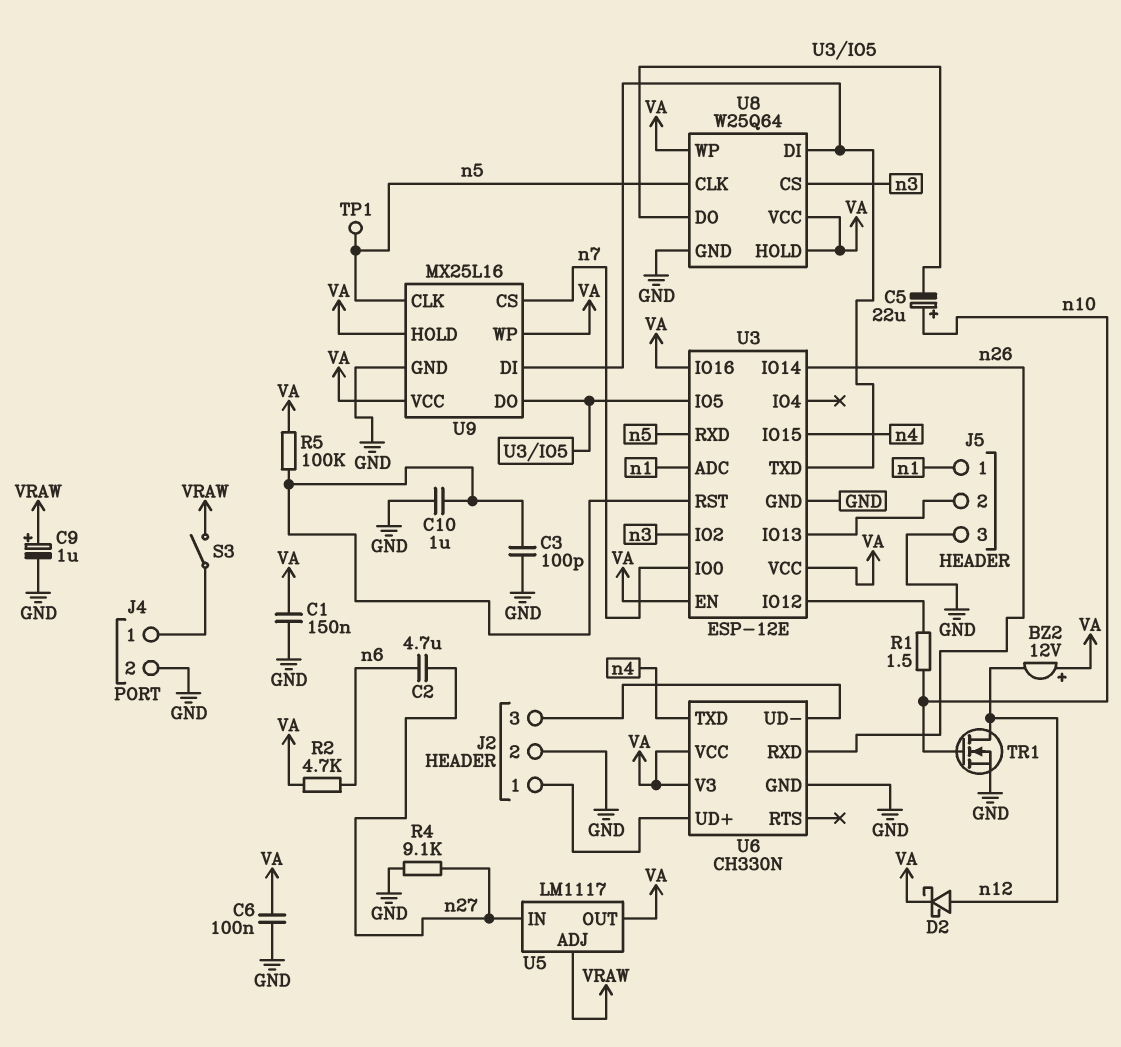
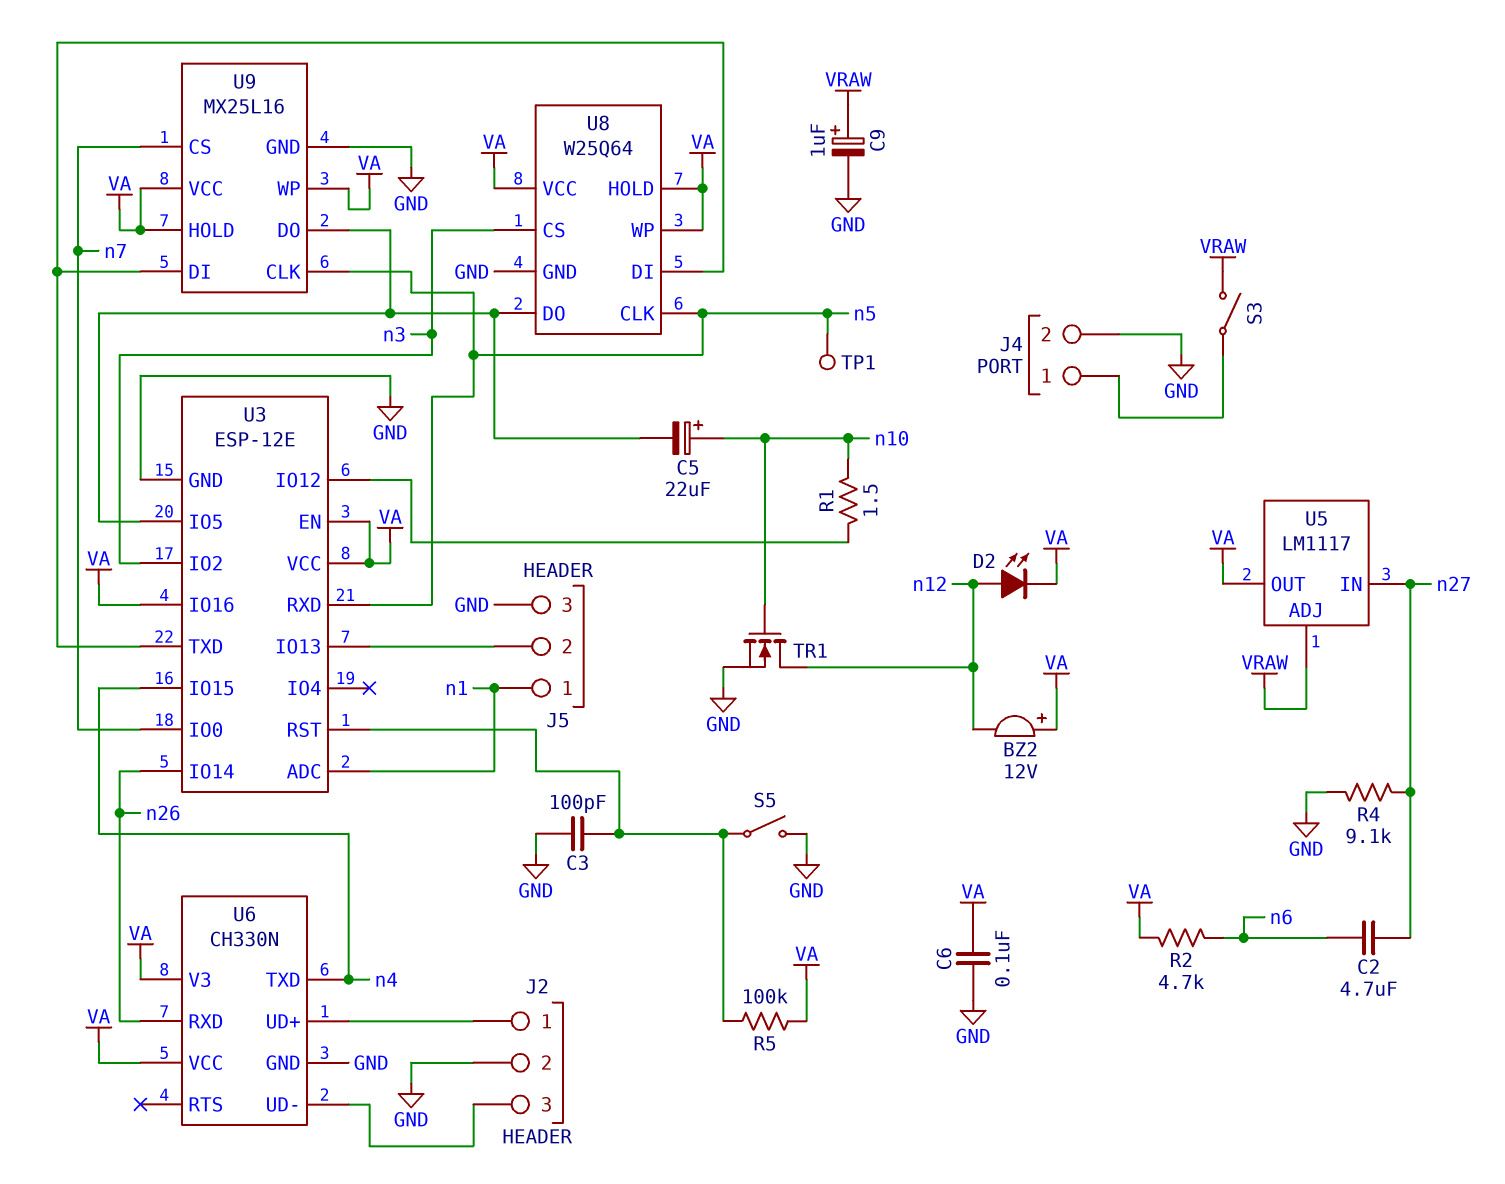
C1: 150nF (GND, VA) -> none
C10: 1uF (GND, U3/RST) -> none
D2: schottky (A n12, K VA) -> LED (A n12, K VA)
S5: none -> switch (GND, U3/RST)

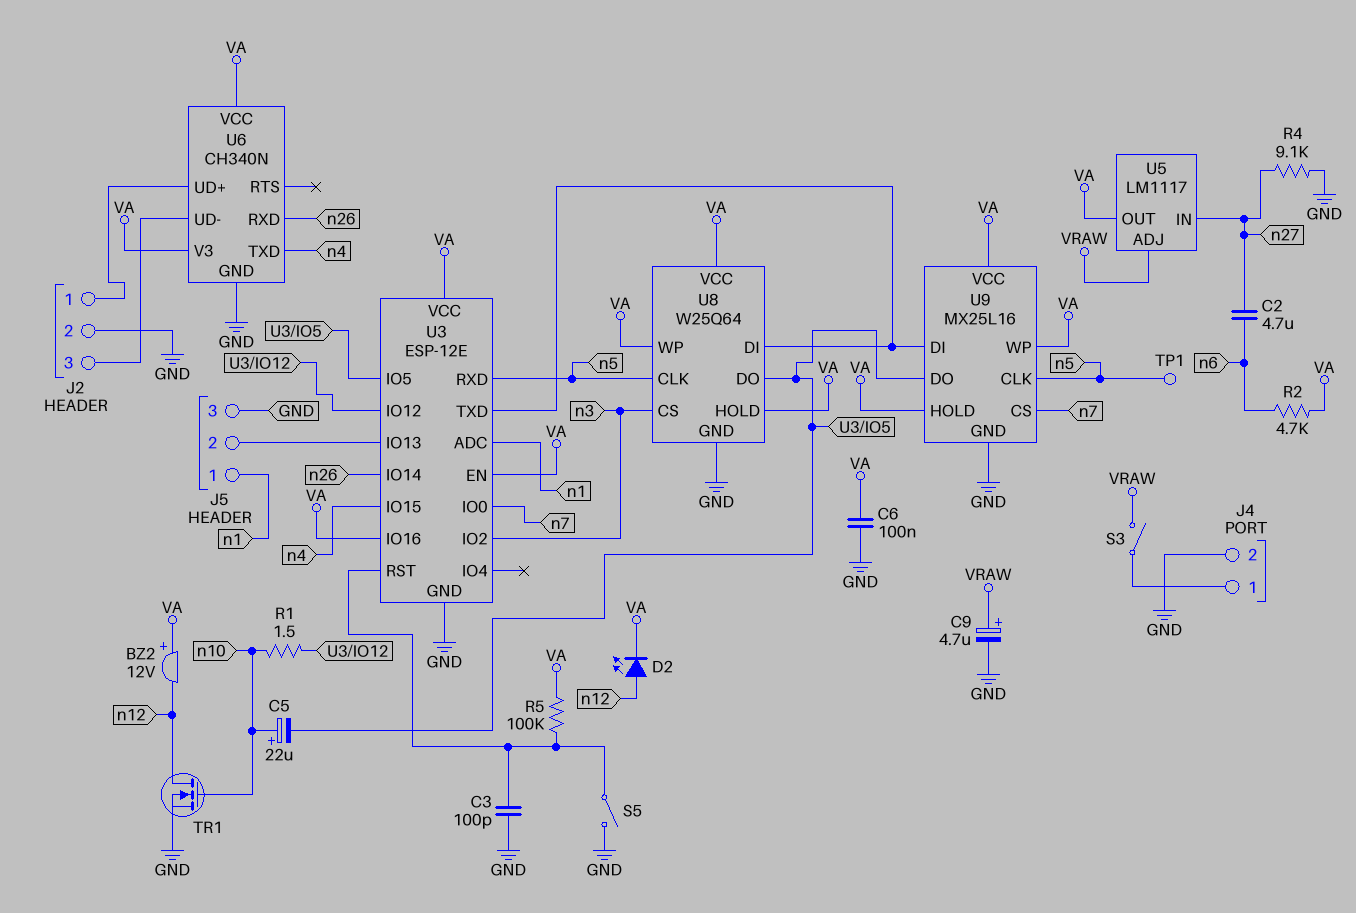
C9: 1uF (plus VRAW, minus GND) -> 4.7uF (plus VRAW, minus GND)
U6: CH330N -> CH340N

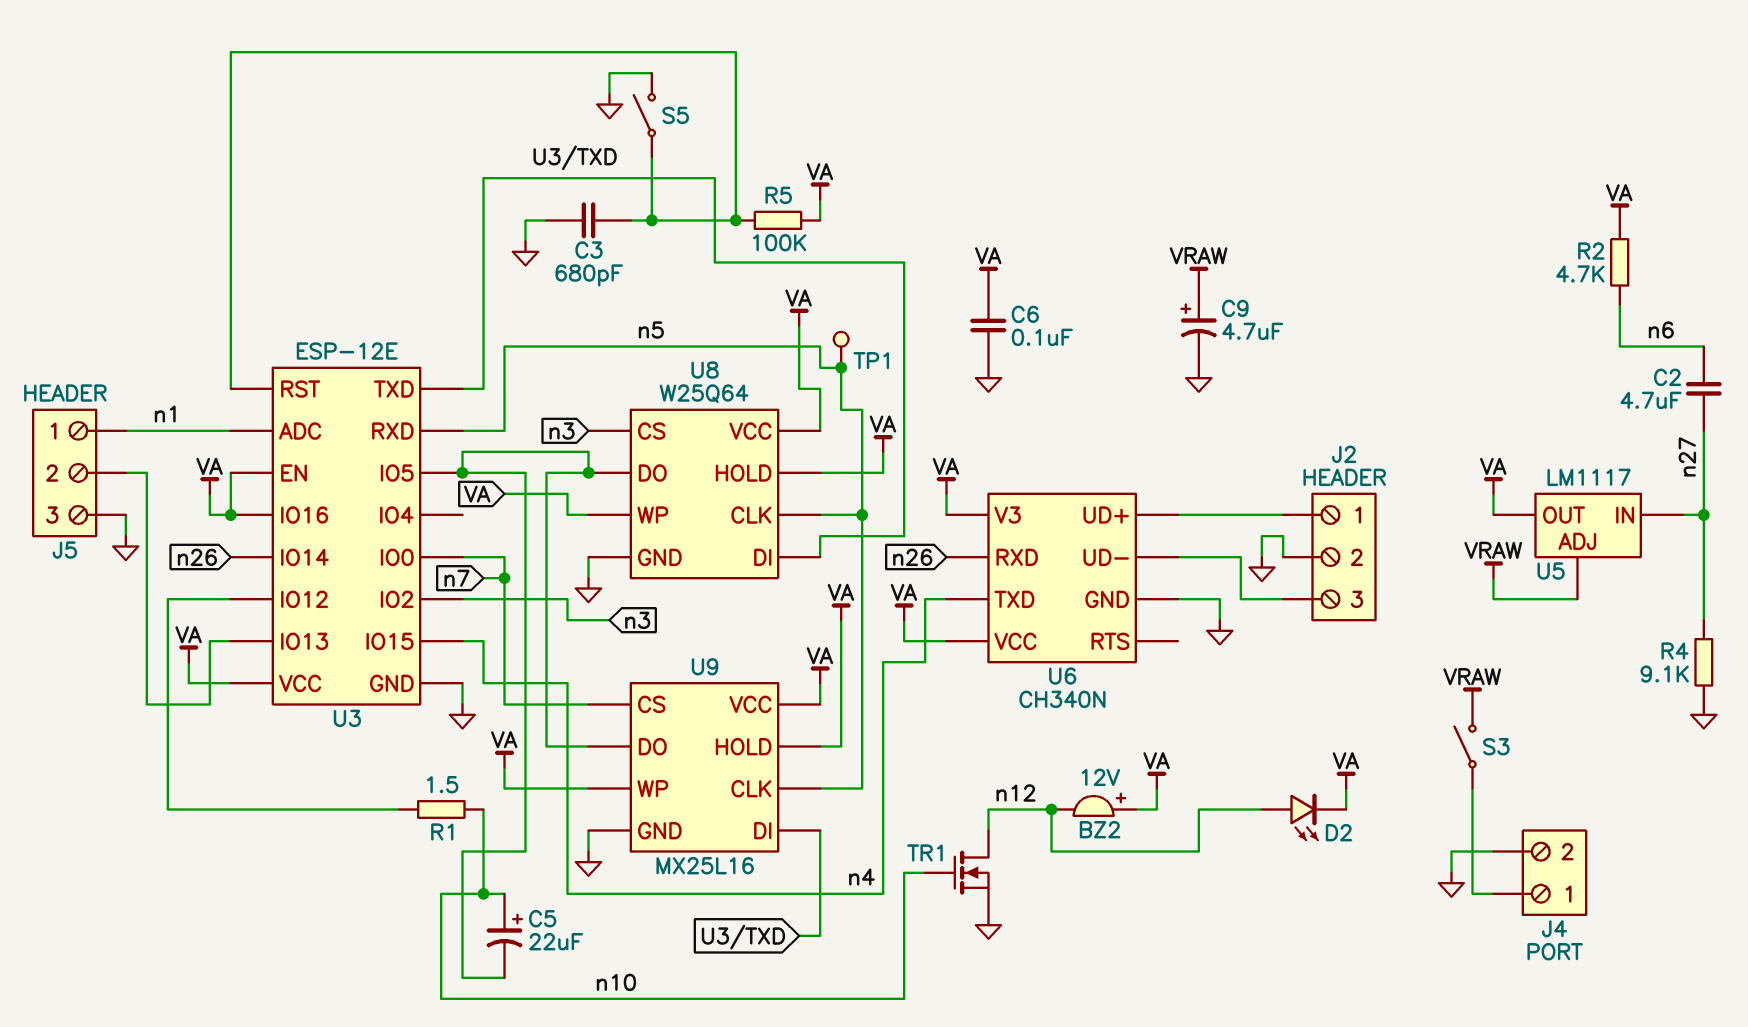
C3: 100pF (GND, U3/RST) -> 680pF (GND, U3/RST)

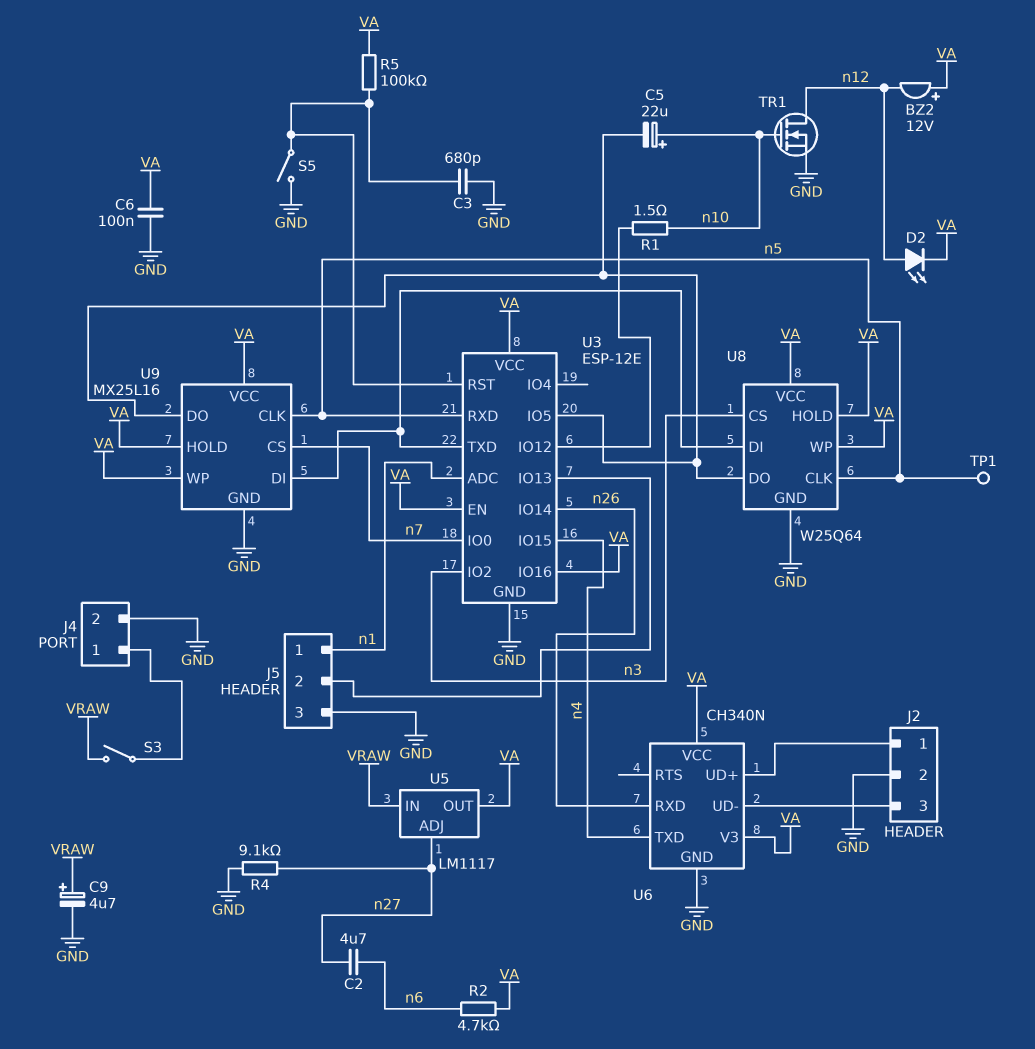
U5 pin ADJ: VRAW -> n27
U5 pin IN: n27 -> VRAW

